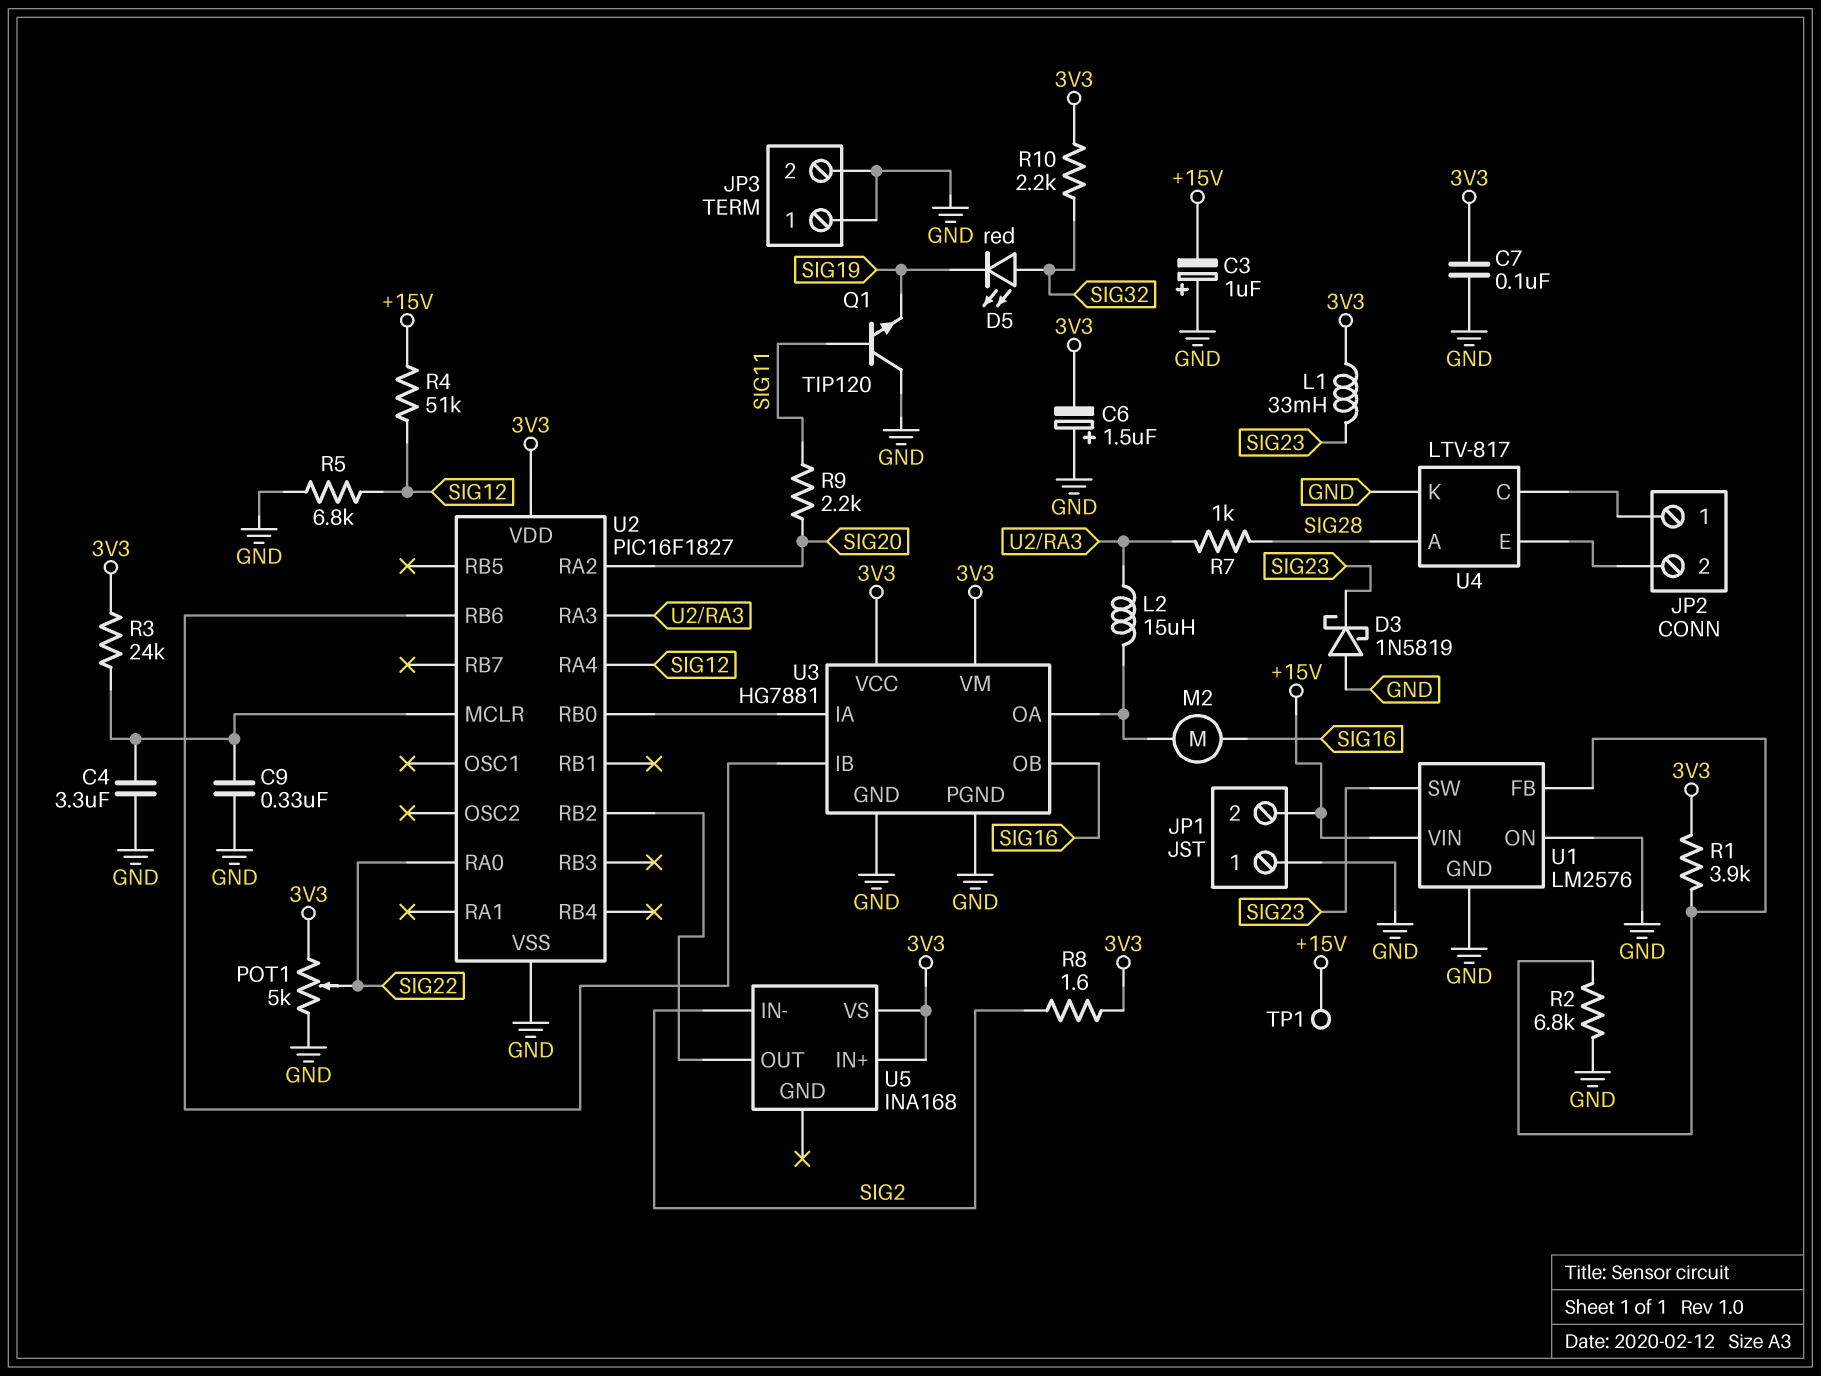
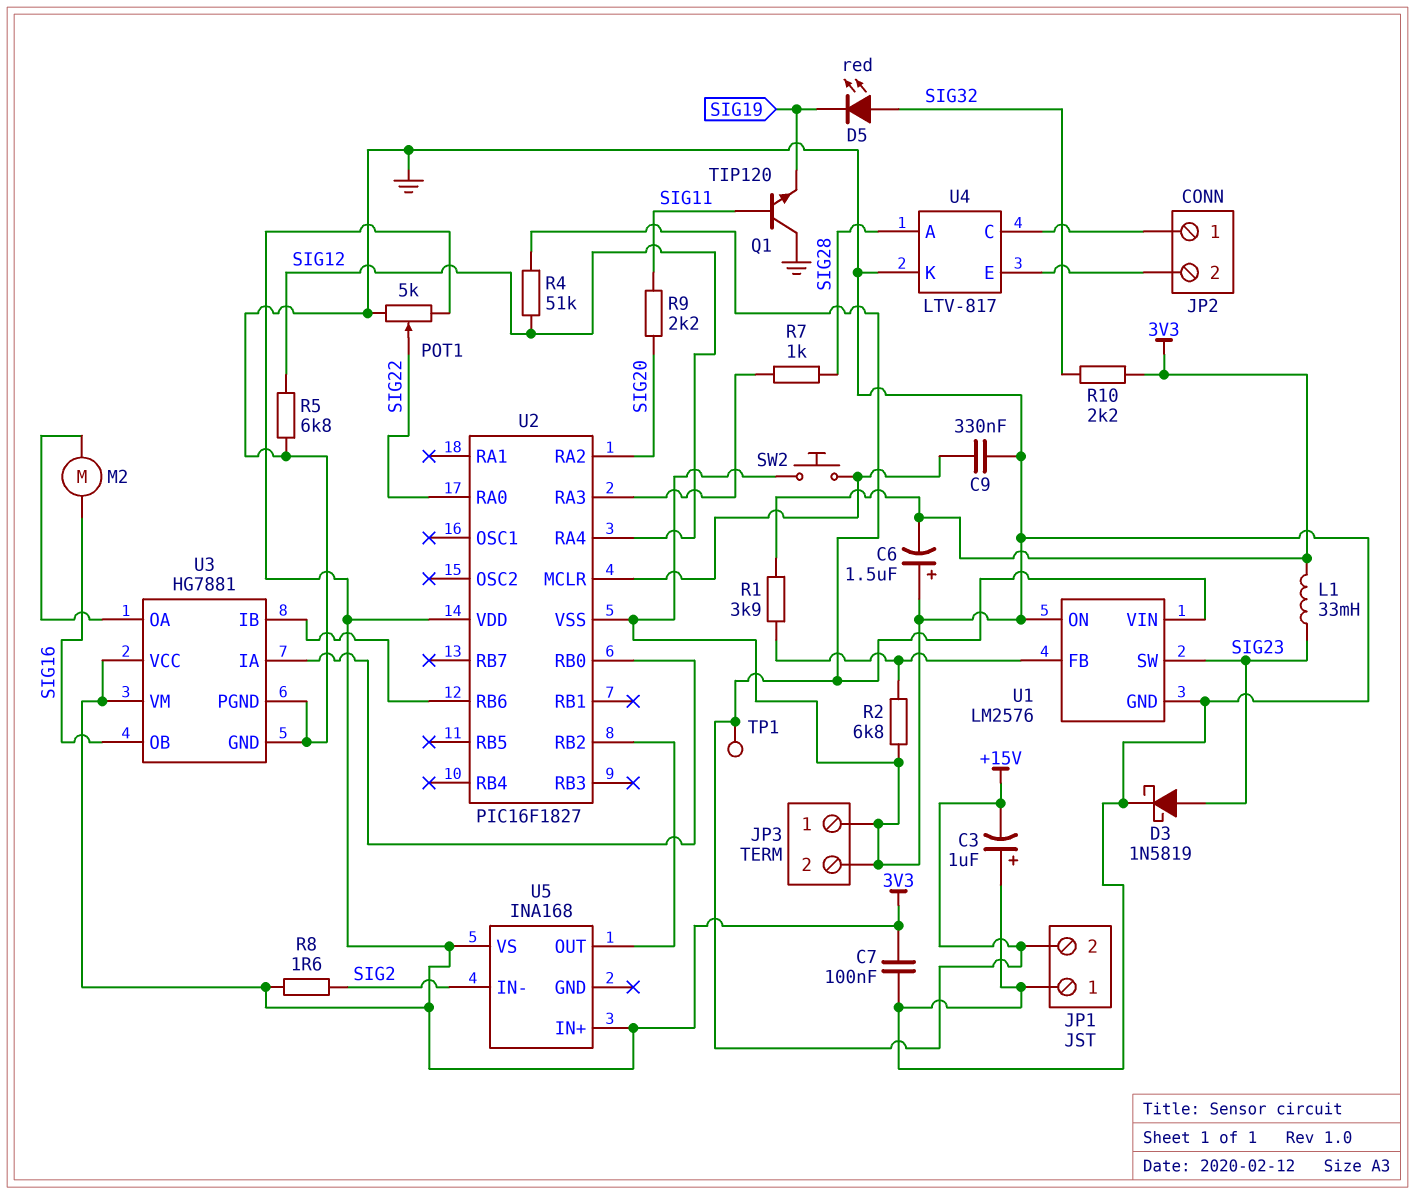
C4: 3.3uF (GND, U2/MCLR) -> none
D3: schottky 1N5819 (A GND, K SIG23) -> schottky 1N5819 (A SIG23, K GND)
L2: 15uH (U2/RA3, U3/OA) -> none
R3: 24k (3V3, U2/MCLR) -> none
SW2: none -> button (GND, U2/MCLR)

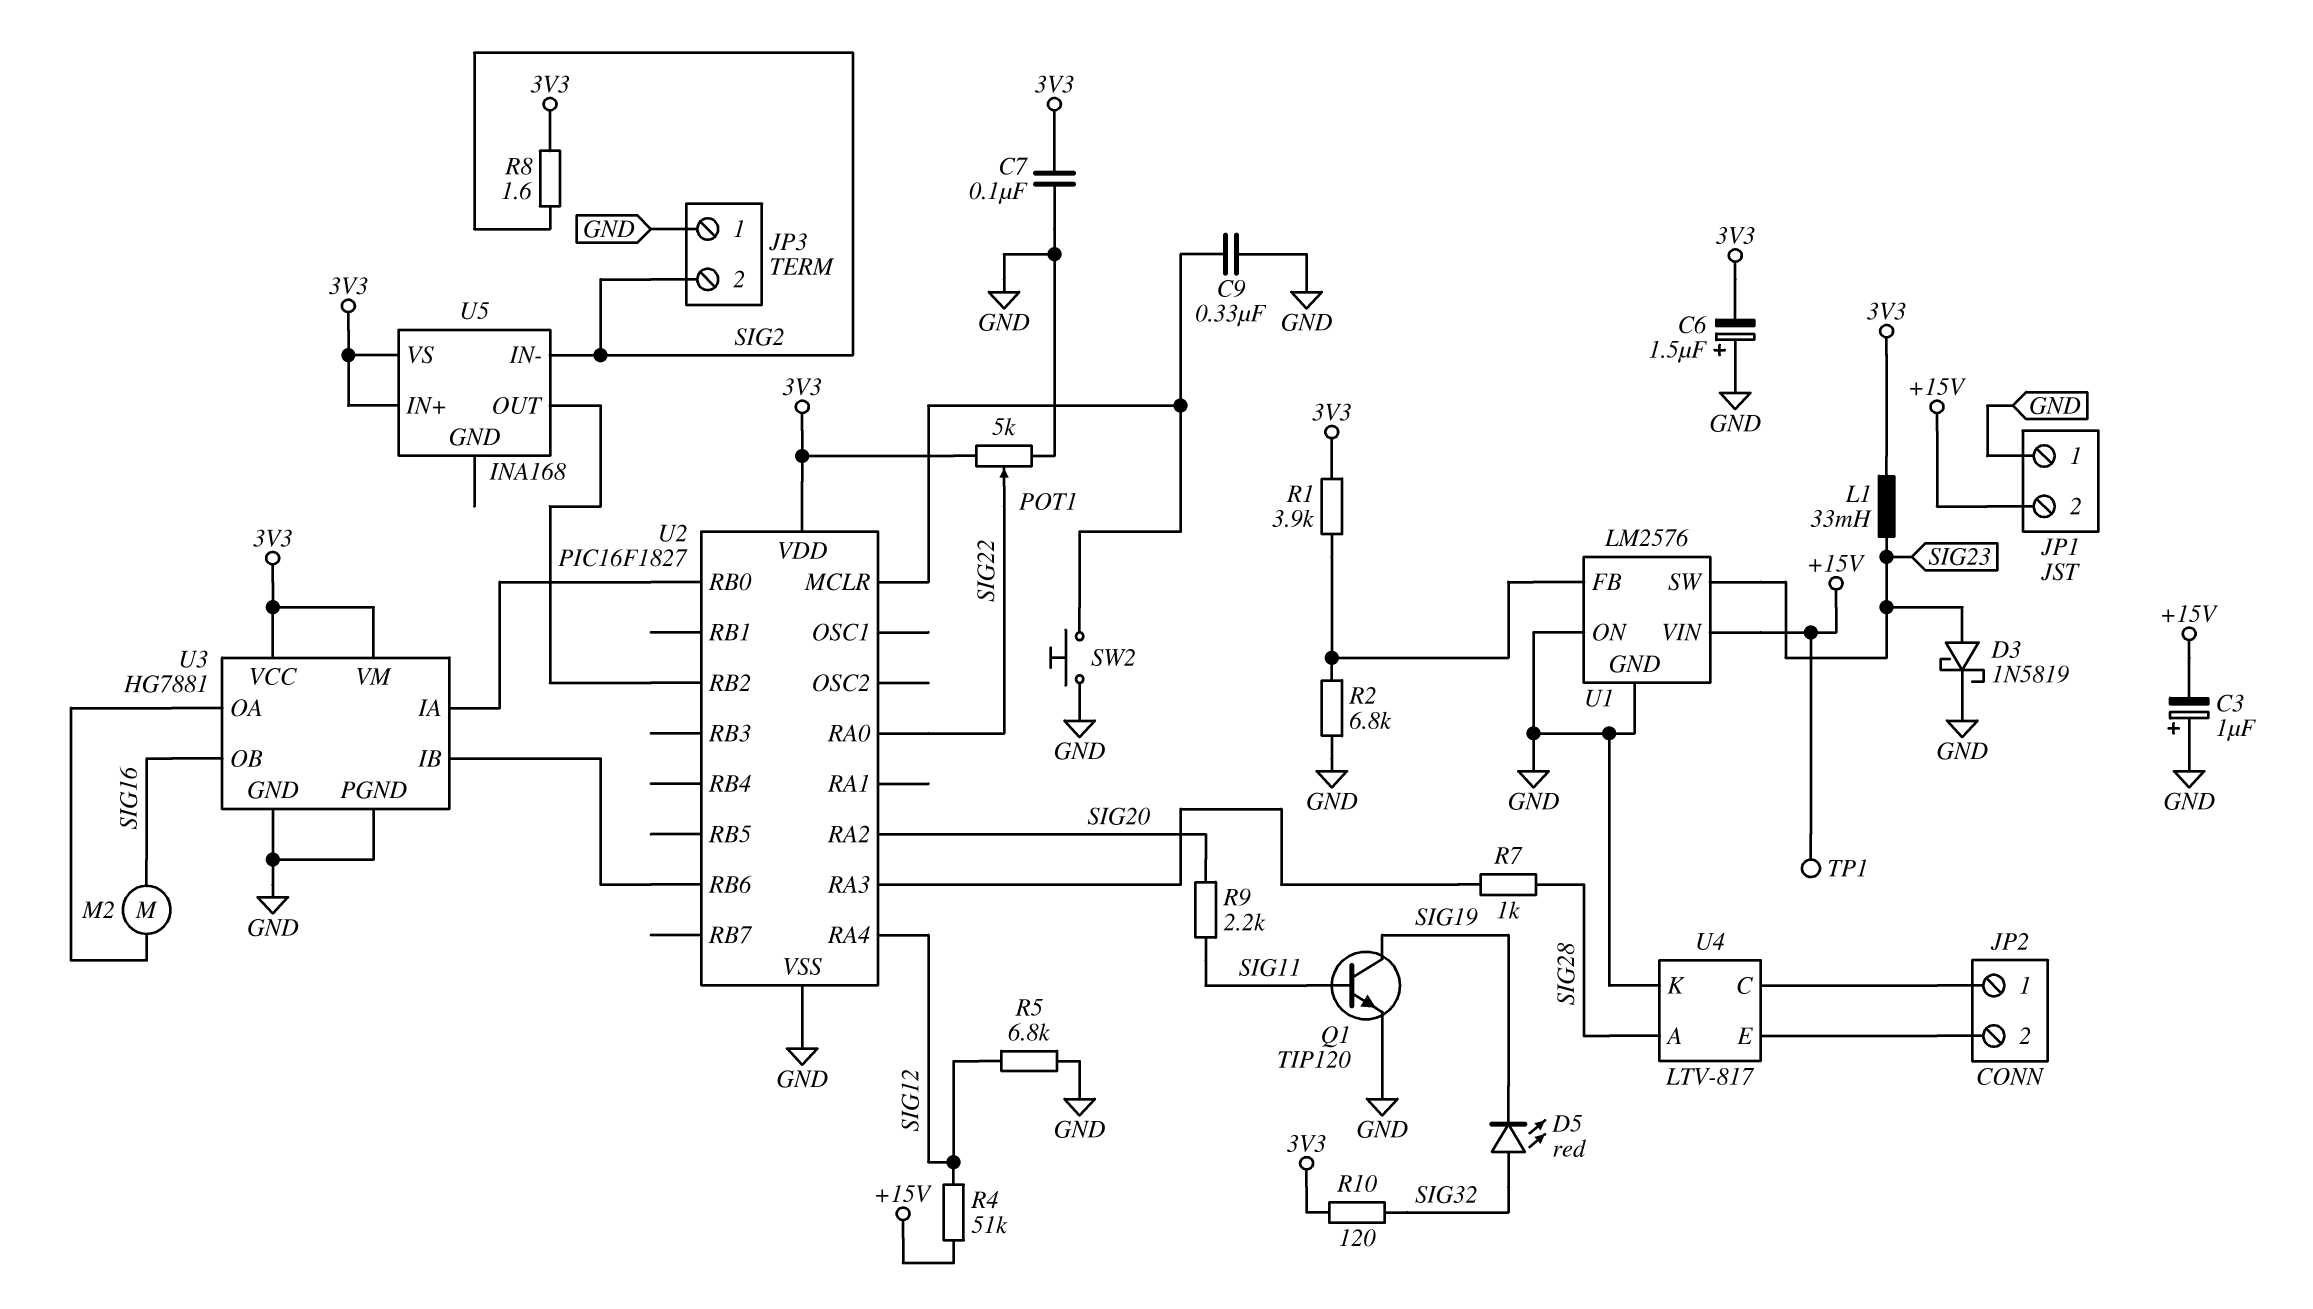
JP3 pin 2: GND -> SIG2
Q1: NPN TIP120 (B SIG11, C GND, E SIG19) -> NPN TIP120 (B SIG11, C SIG19, E GND)
R10: 2.2k (3V3, SIG32) -> 120 (3V3, SIG32)

